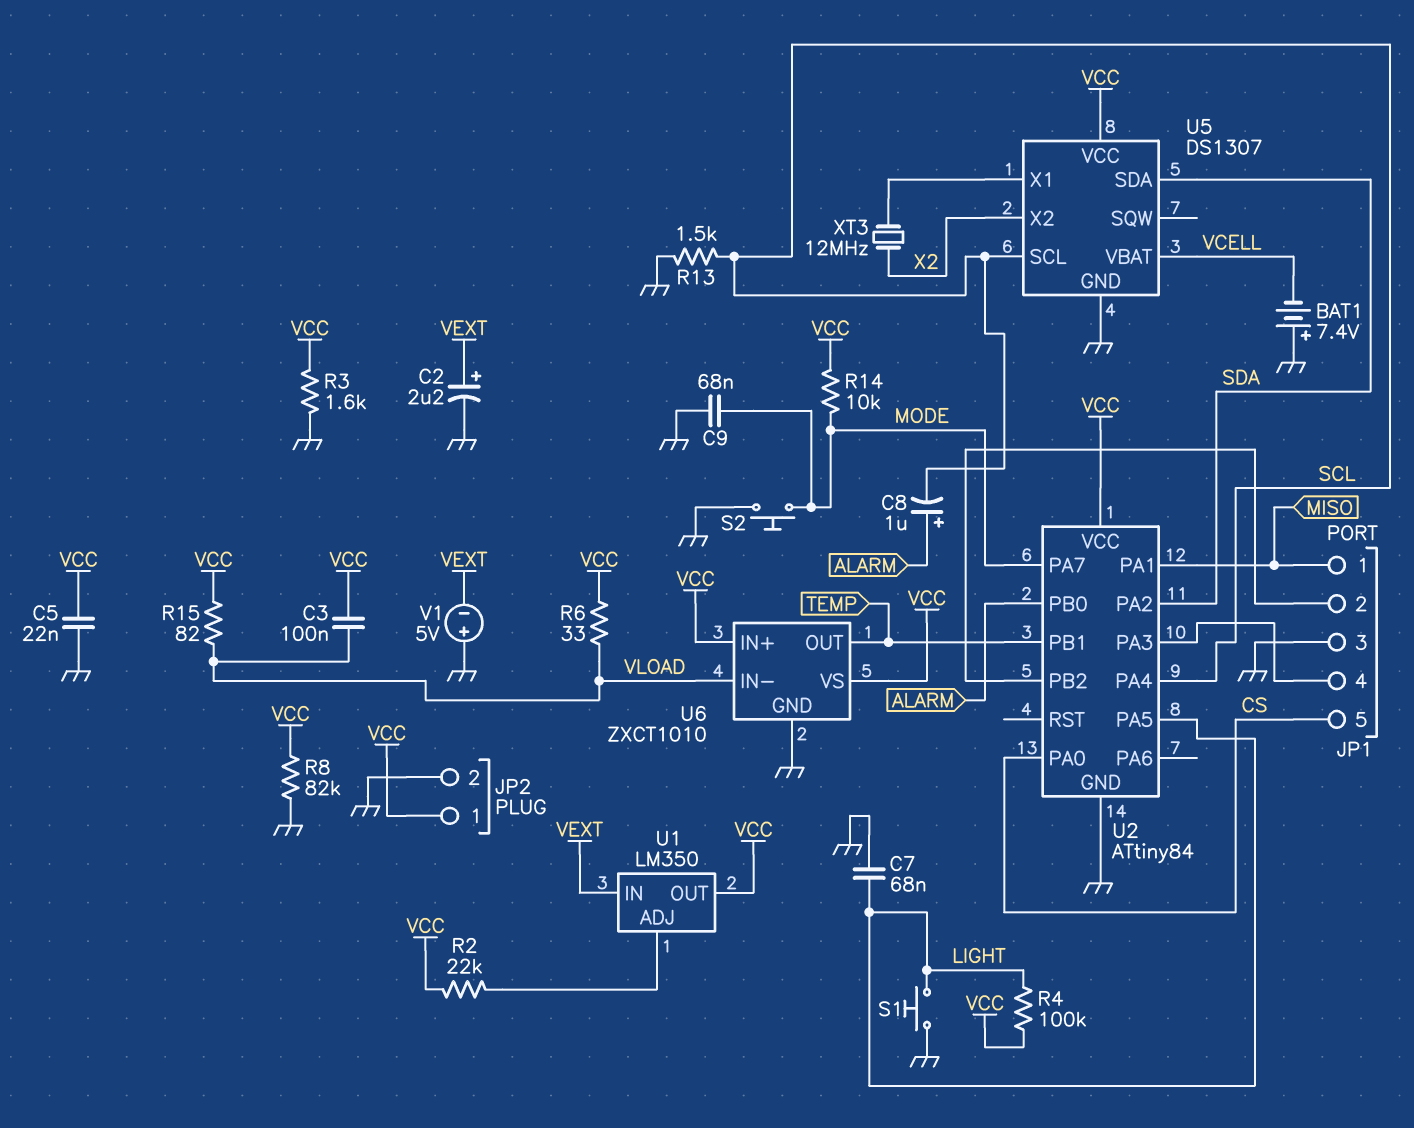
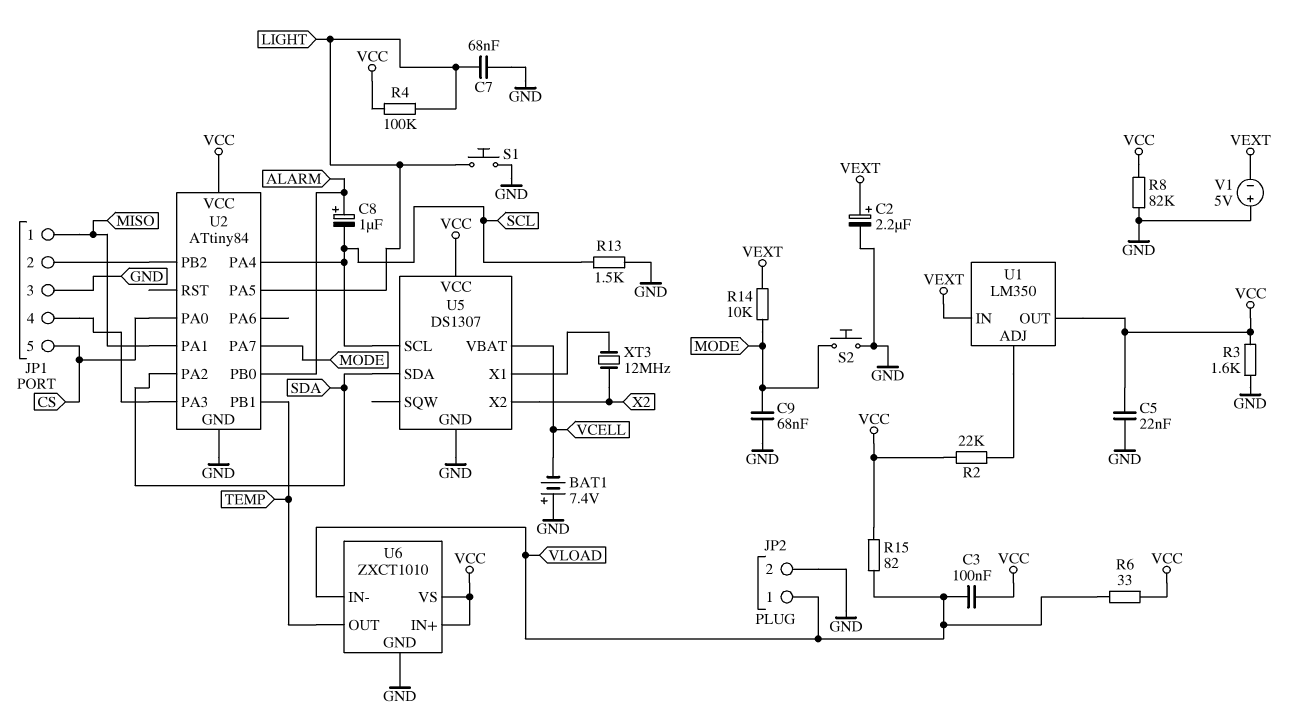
JP2 pin 1: VCC -> VLOAD
R14: 10k (MODE, VCC) -> 10k (MODE, VEXT)

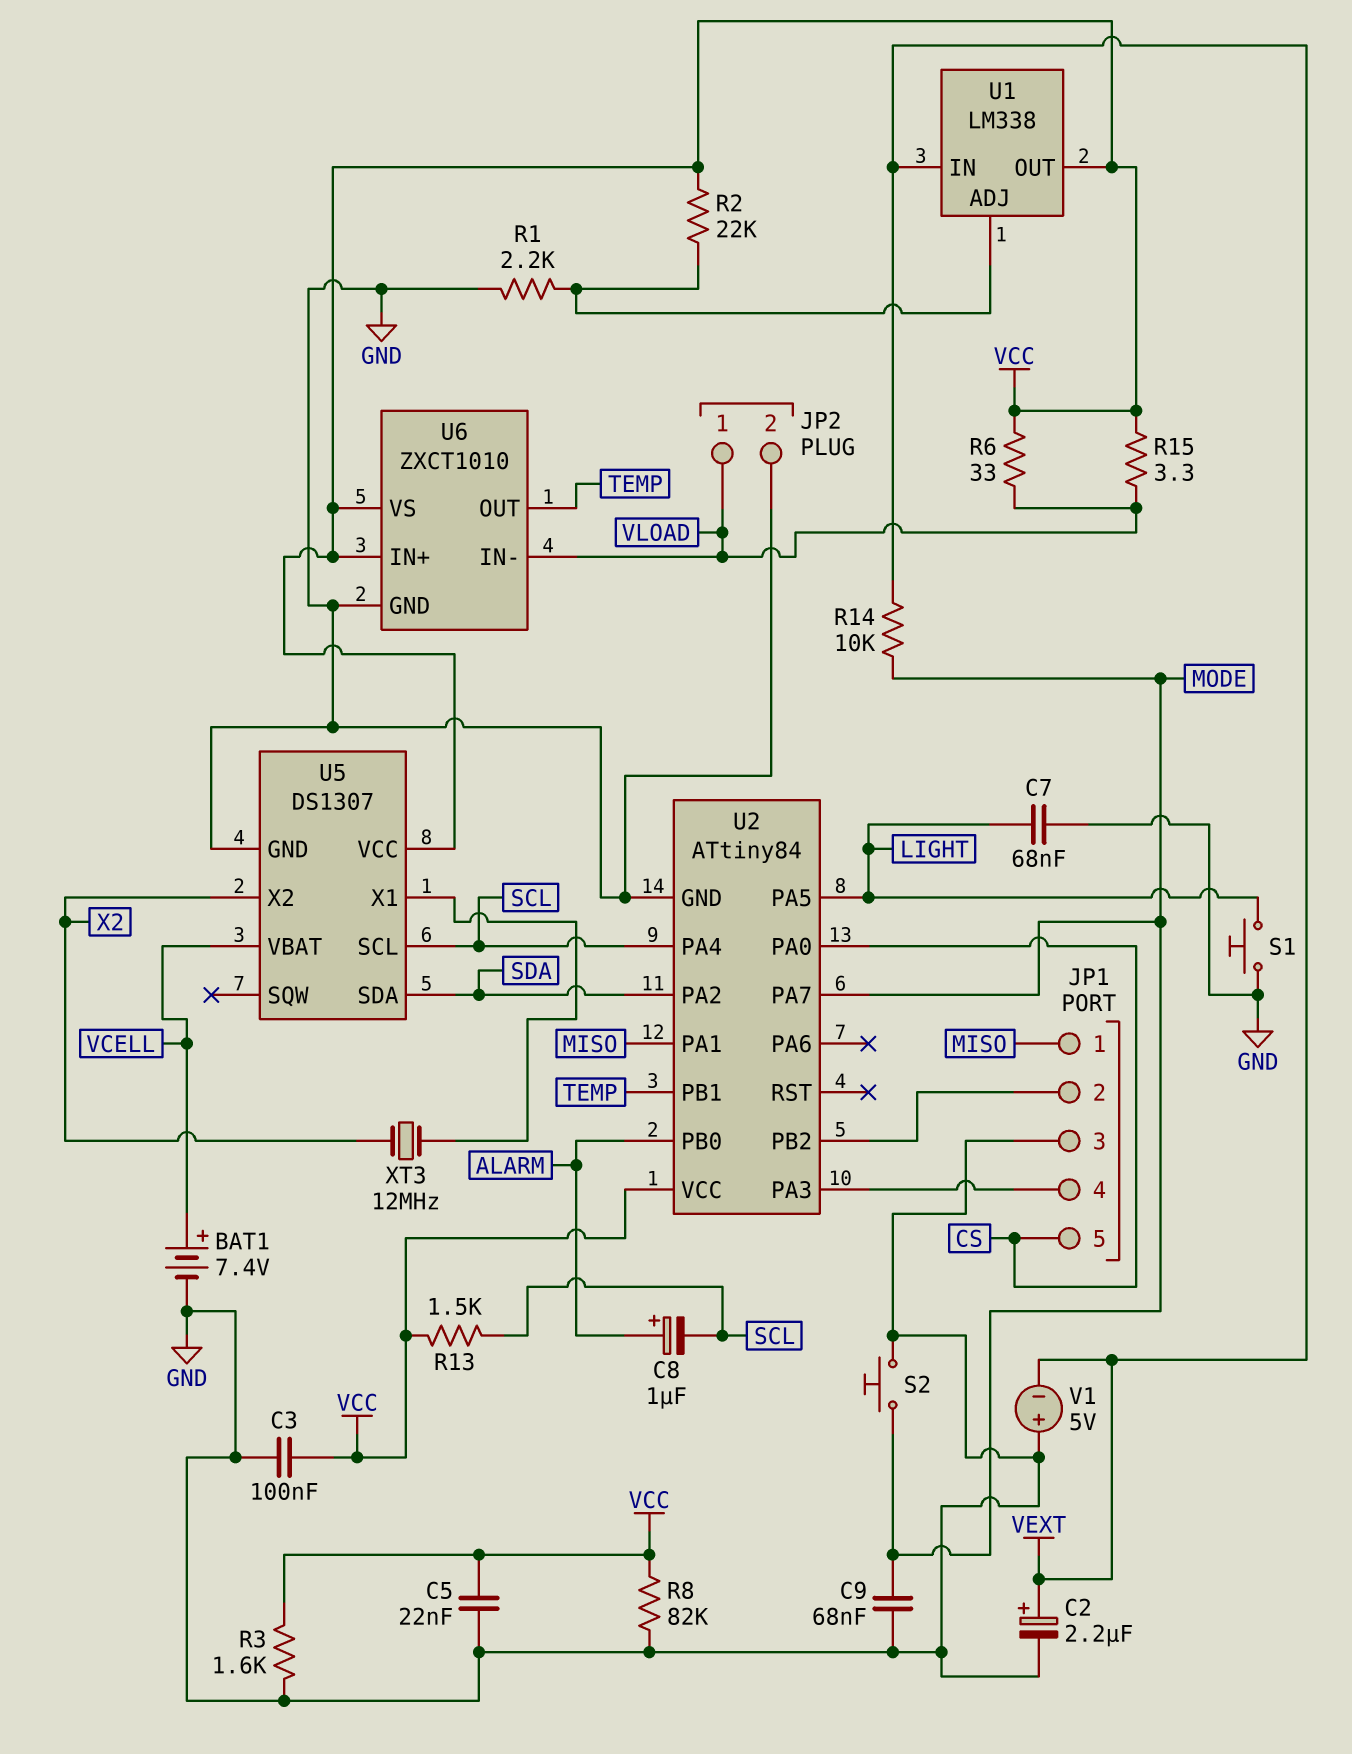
BAT1: 7.4V (plus GND, minus VCELL) -> 7.4V (plus VCELL, minus GND)
C3: 100nF (VCC, VLOAD) -> 100nF (GND, VCC)
R1: none -> 2.2k (GND, U1/ADJ)
R4: 100k (LIGHT, VCC) -> none
R13: 1.5k (GND, SCL) -> 1.5k (SCL, VCC)
R15: 82 (VCC, VLOAD) -> 3.3 (VCC, VLOAD)
U1: LM350 -> LM338

